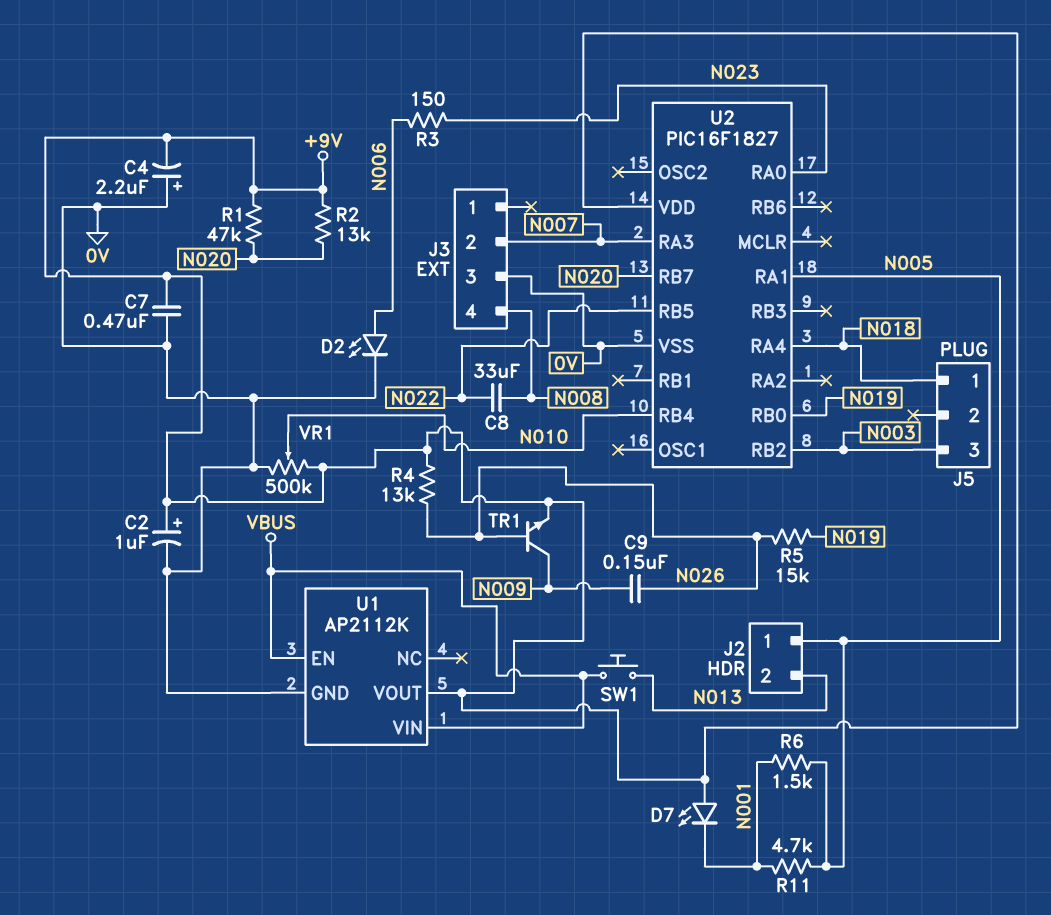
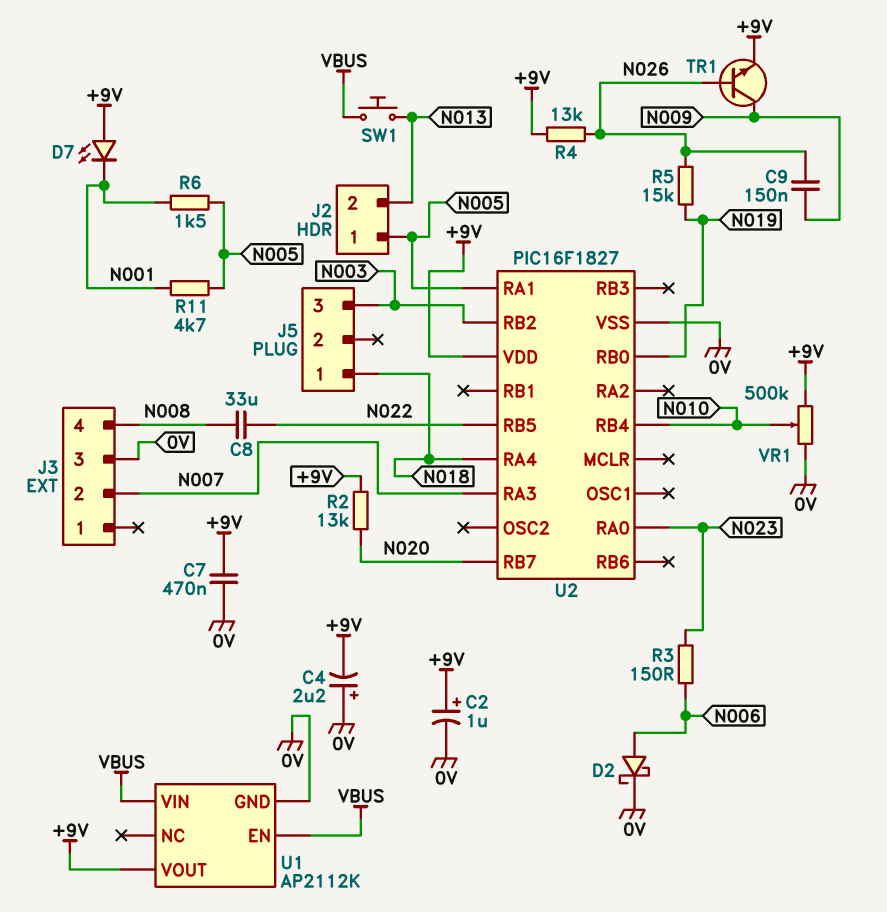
D2: LED (A N006, K 0V) -> schottky (A N006, K 0V)
R1: 47k (+9V, N020) -> none

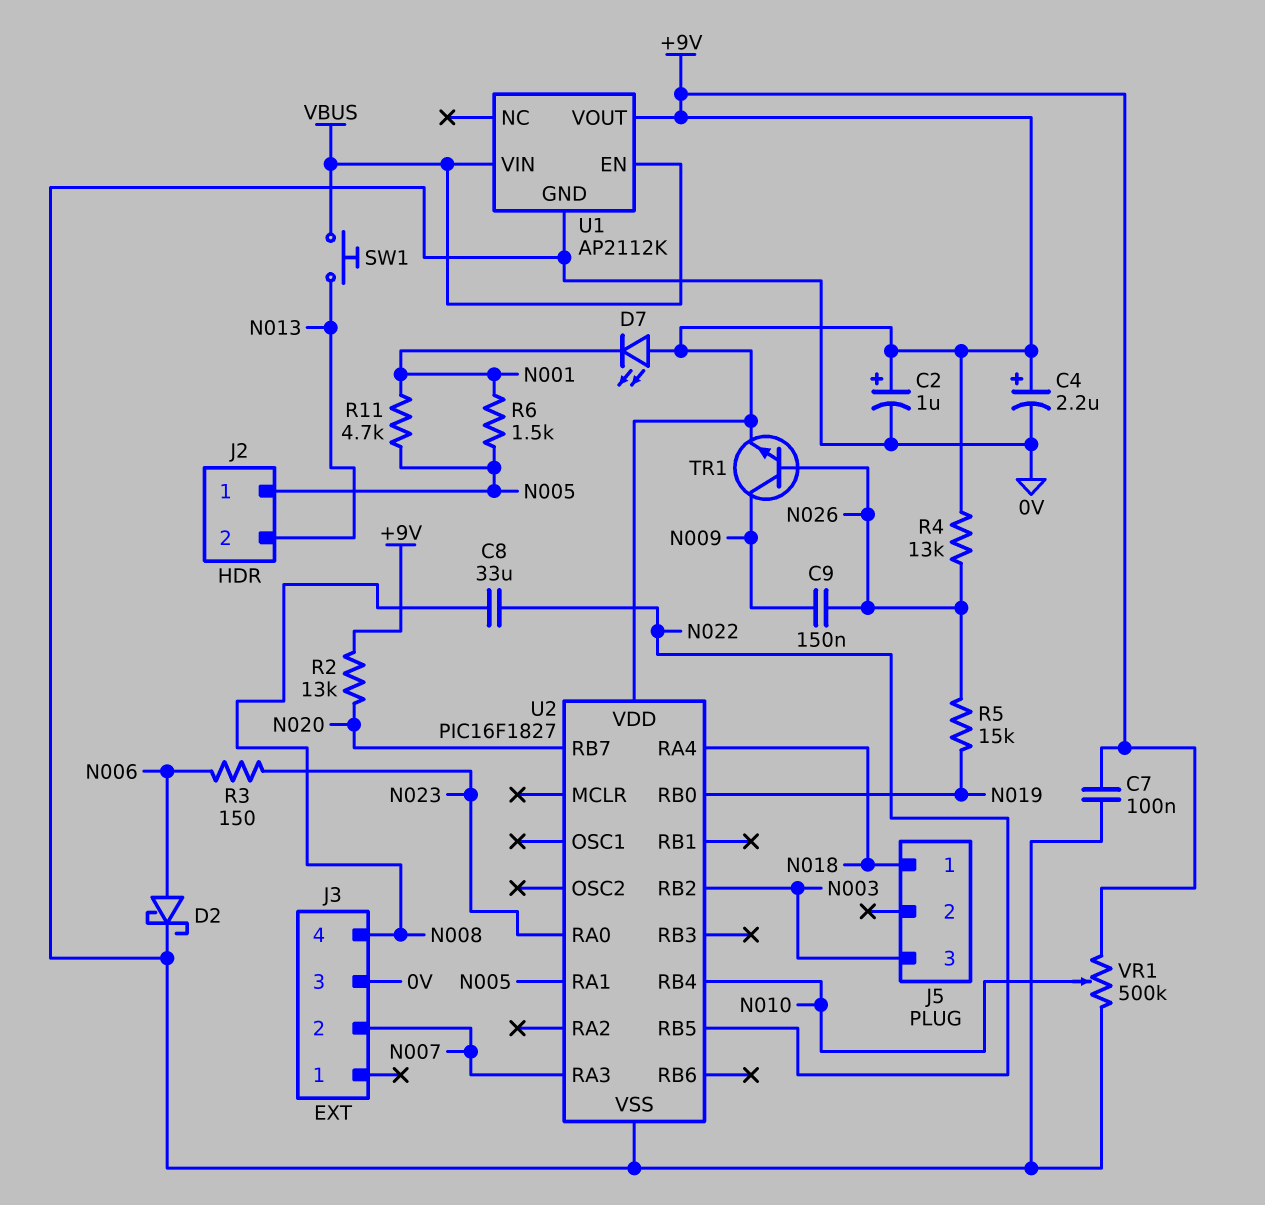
C4: 2.2uF (plus 0V, minus +9V) -> 2.2uF (plus +9V, minus 0V)
C7: 470nF (+9V, 0V) -> 100nF (+9V, 0V)

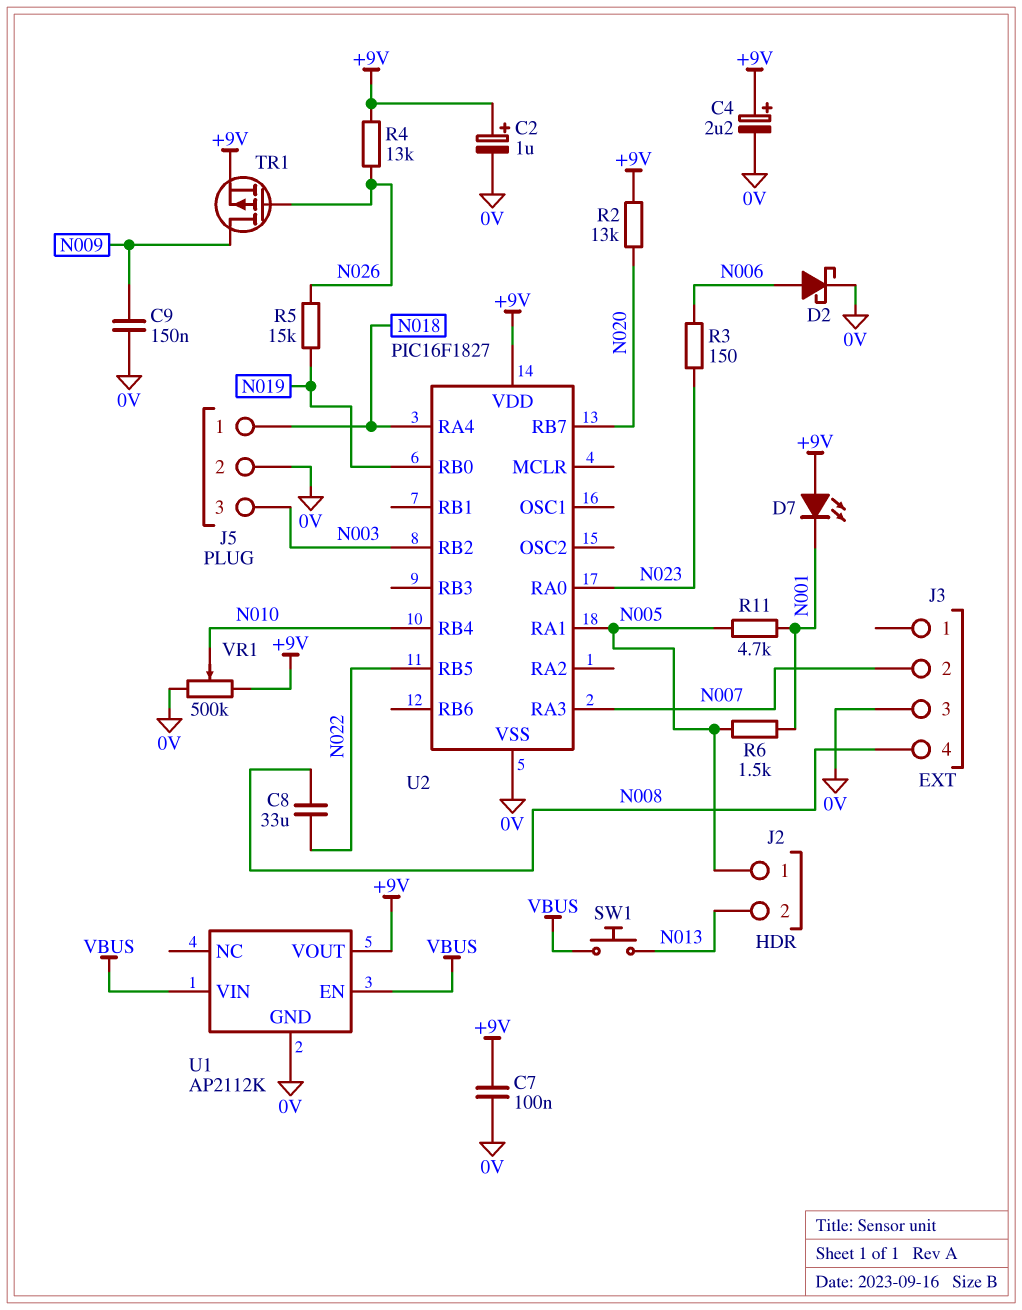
C9: 150nF (N009, N026) -> 150nF (0V, N009)
J5 pin 2: none -> 0V
TR1: NPN (B N026, C N009, E +9V) -> PMOS (G N026, D N009, S +9V)

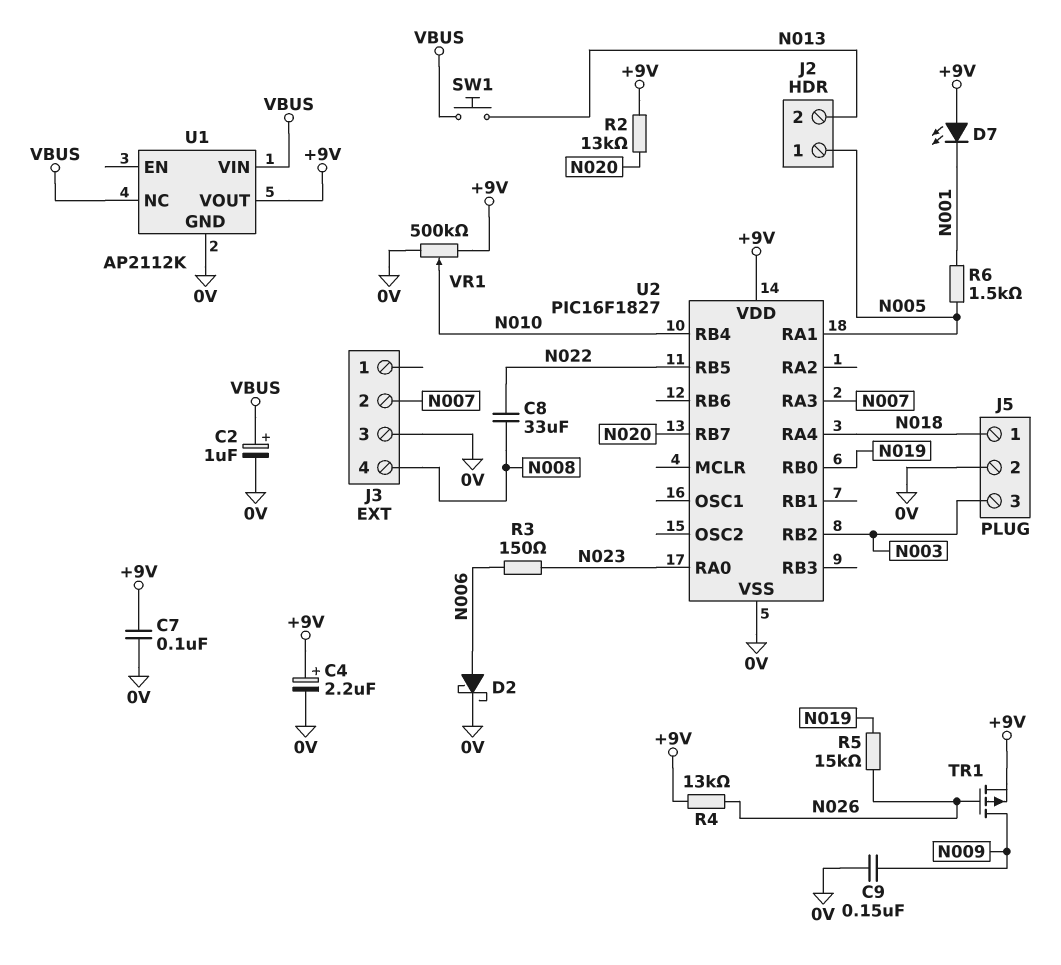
C2: 1uF (plus +9V, minus 0V) -> 1uF (plus VBUS, minus 0V)
R11: 4.7k (N001, N005) -> none
U1 pin EN: VBUS -> none
U1 pin NC: none -> VBUS

